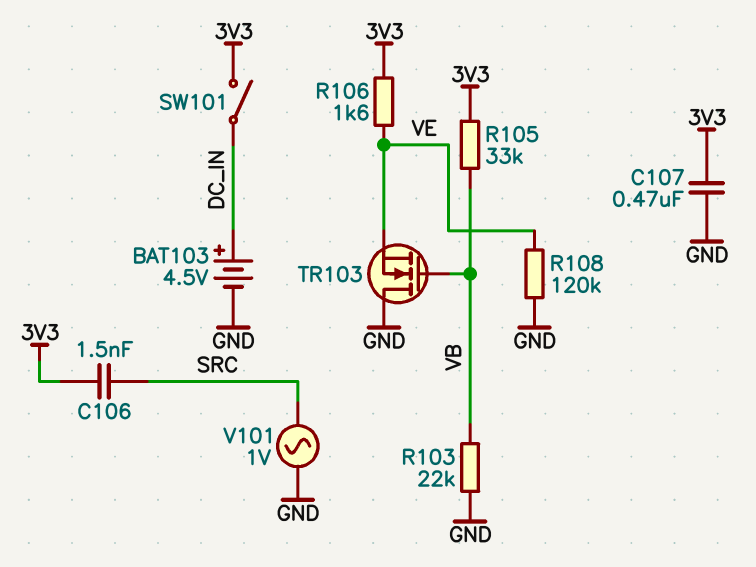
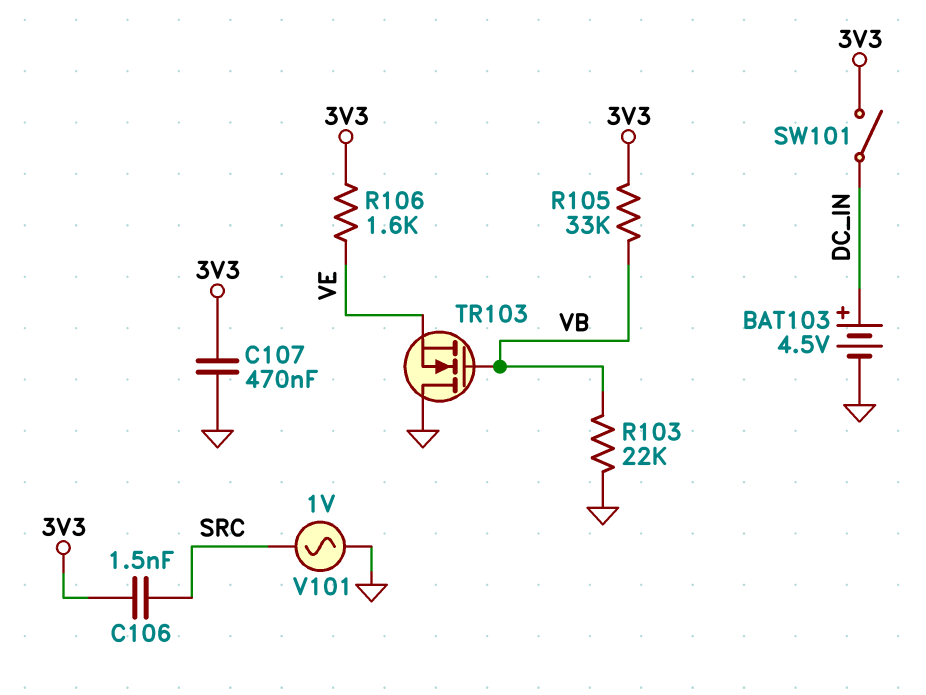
R108: 120k (GND, VE) -> none

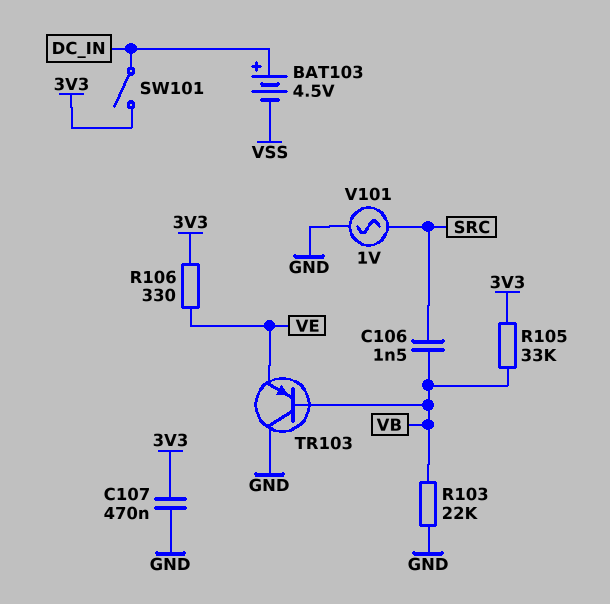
BAT103: 4.5V (plus DC_IN, minus GND) -> 4.5V (plus DC_IN, minus VSS)
C106: 1.5nF (3V3, SRC) -> 1.5nF (SRC, VB)
R106: 1.6k (3V3, VE) -> 330 (3V3, VE)
TR103: NMOS (G VB, D GND, S VE) -> PNP (B VB, C GND, E VE)

